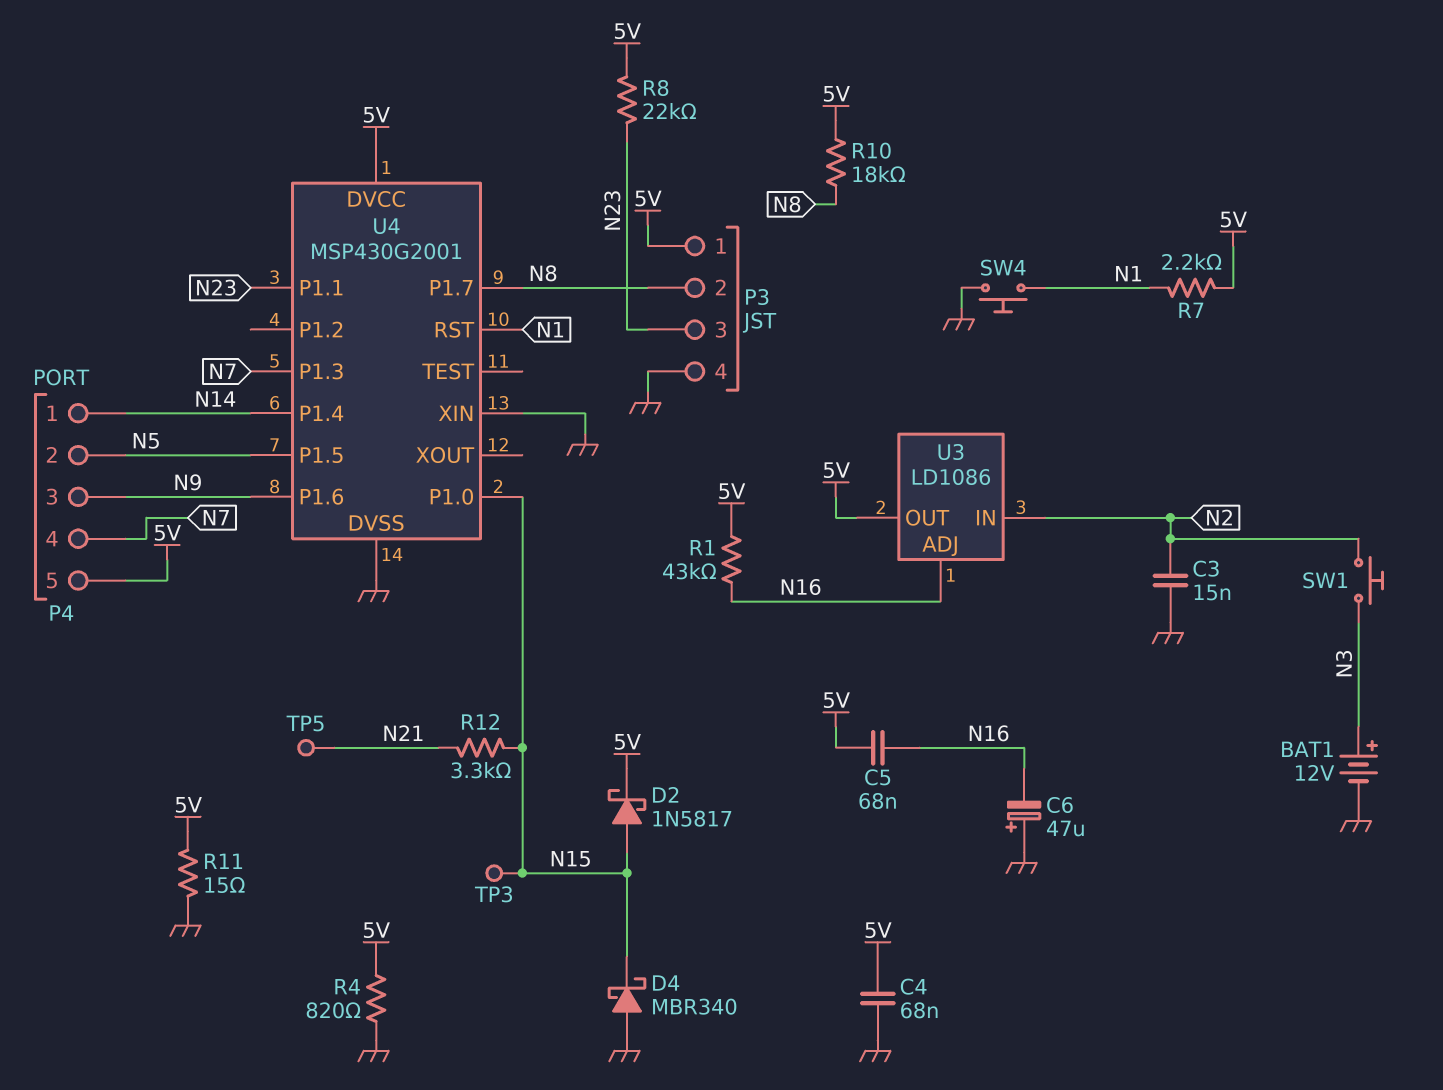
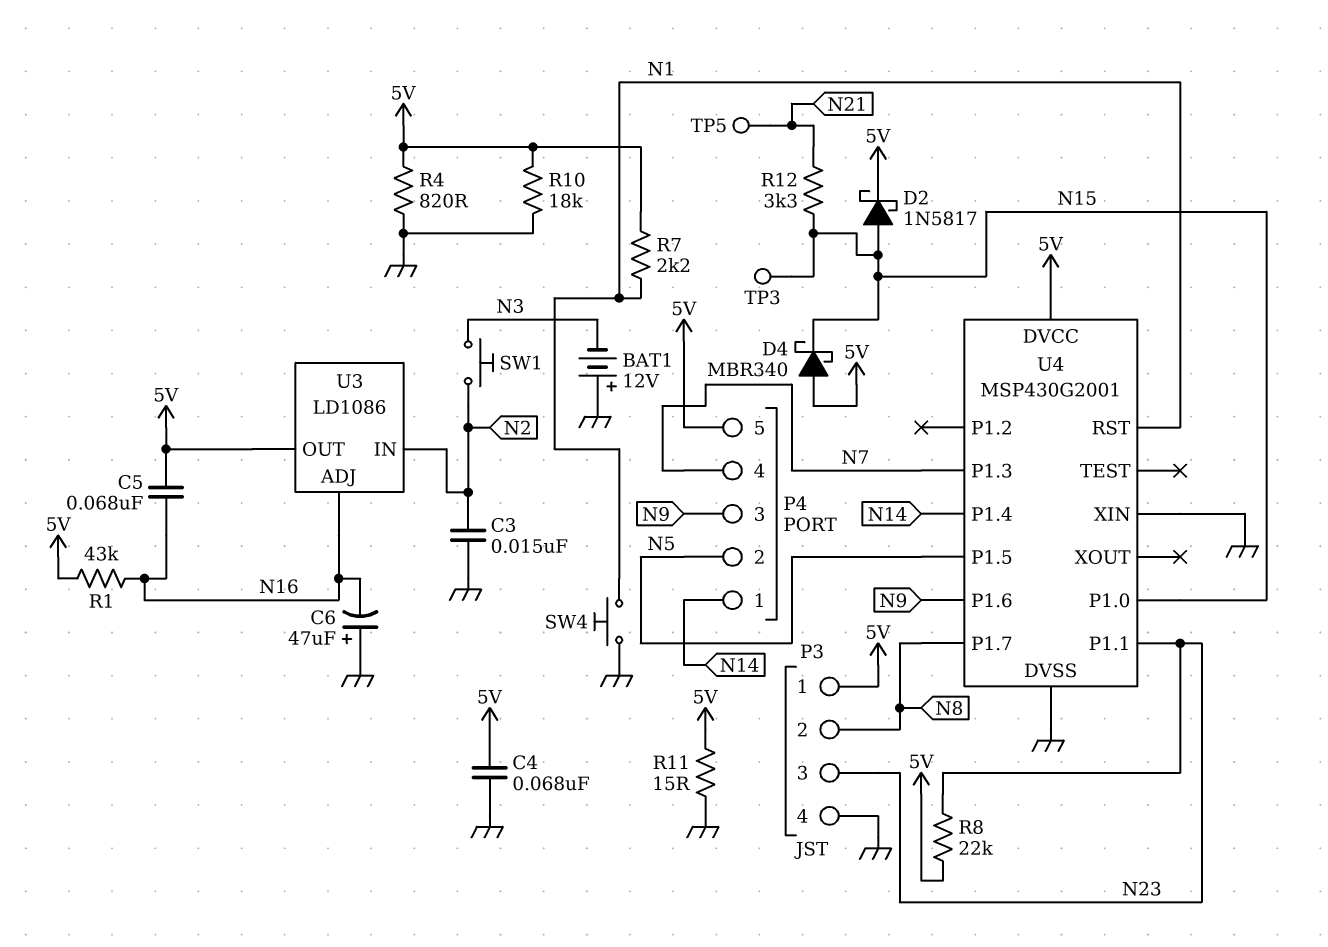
BAT1: 12V (plus N3, minus GND) -> 12V (plus GND, minus N3)
D4: schottky MBR340 (A GND, K N15) -> schottky MBR340 (A 5V, K N15)
R10: 18k (5V, N8) -> 18k (5V, GND)

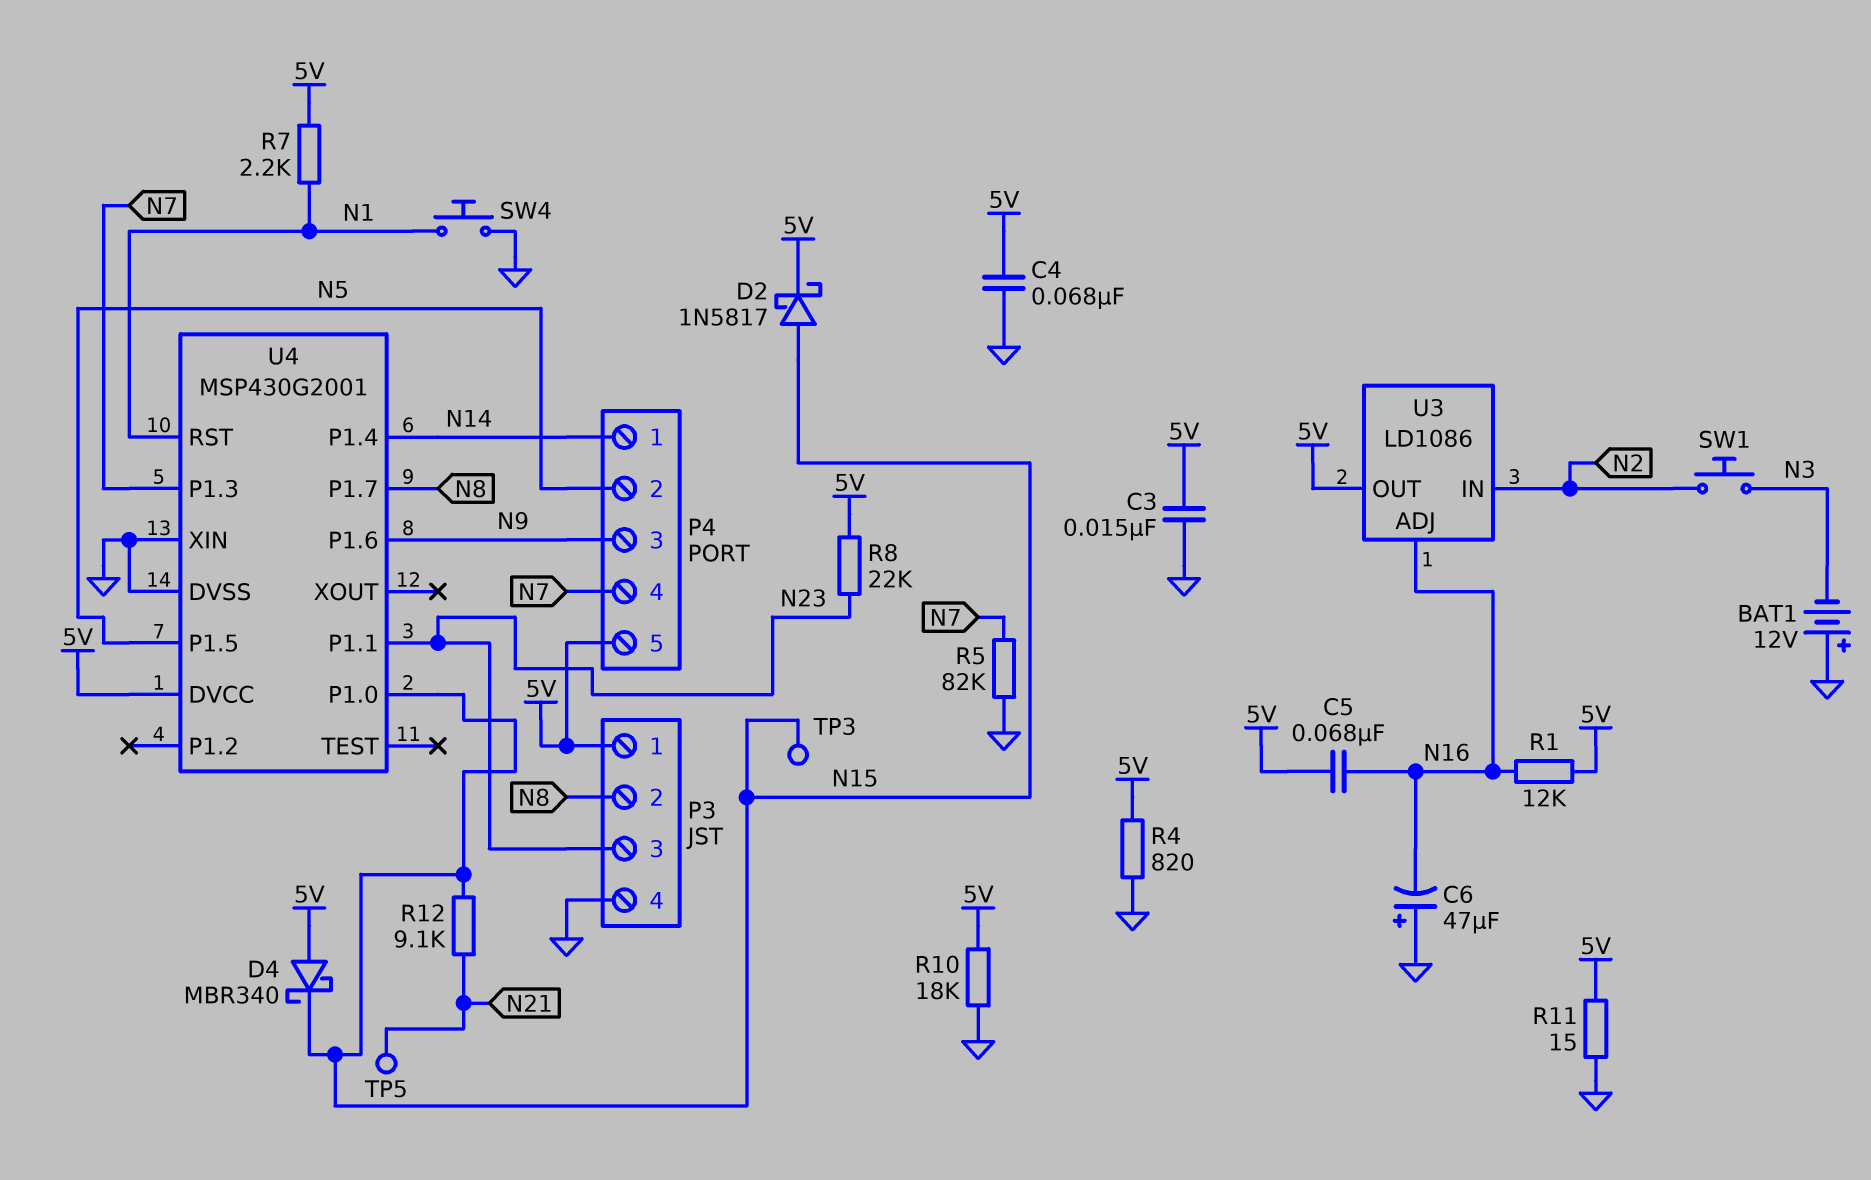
C3: 15nF (GND, N2) -> 15nF (5V, GND)
R1: 43k (5V, N16) -> 12k (5V, N16)
R5: none -> 82k (GND, N7)
R12: 3.3k (N15, N21) -> 9.1k (N15, N21)

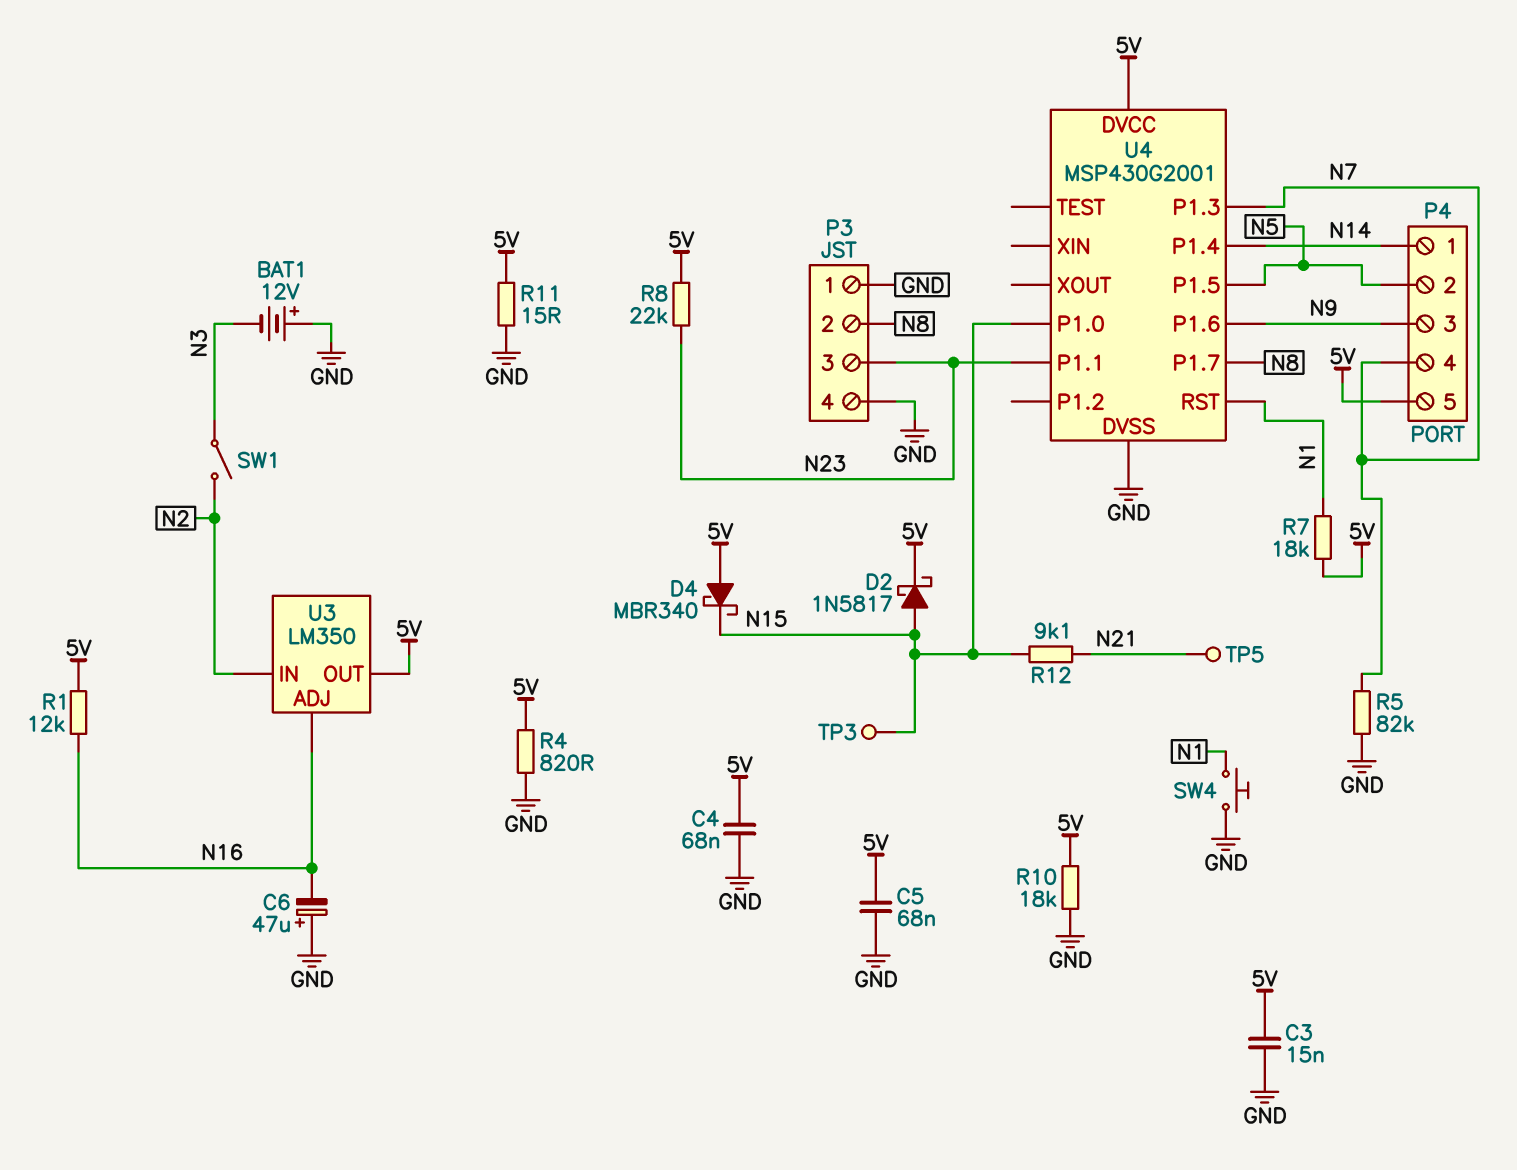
C5: 68nF (5V, N16) -> 68nF (5V, GND)
P3 pin 1: 5V -> GND
R7: 2.2k (5V, N1) -> 18k (5V, N1)
SW1: button (N2, N3) -> switch (N2, N3)
U3: LD1086 -> LM350
U4 pin XIN: GND -> none

